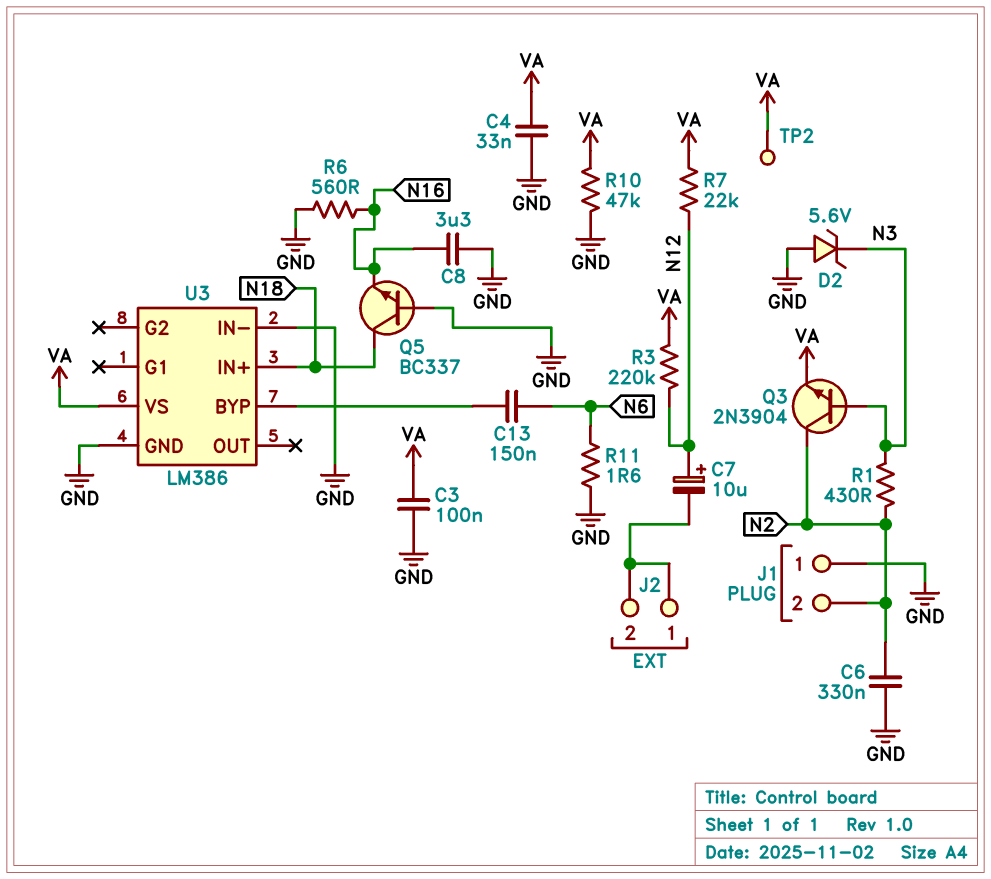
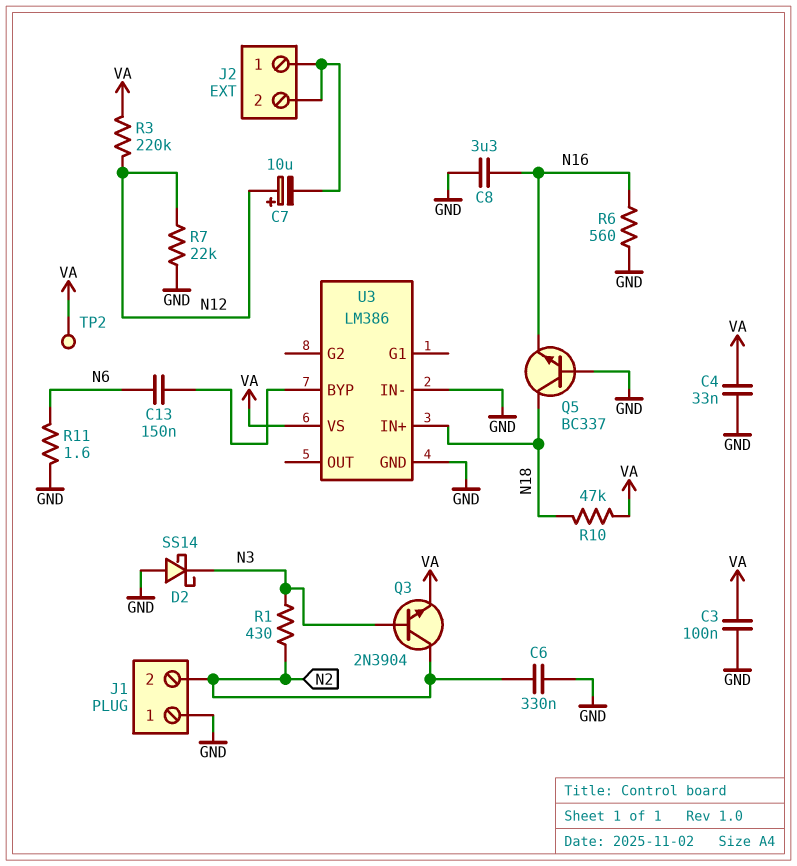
D2: zener 5.6V (A GND, K N3) -> schottky SS14 (A GND, K N3)
R7: 22k (N12, VA) -> 22k (GND, N12)
R10: 47k (GND, VA) -> 47k (N18, VA)

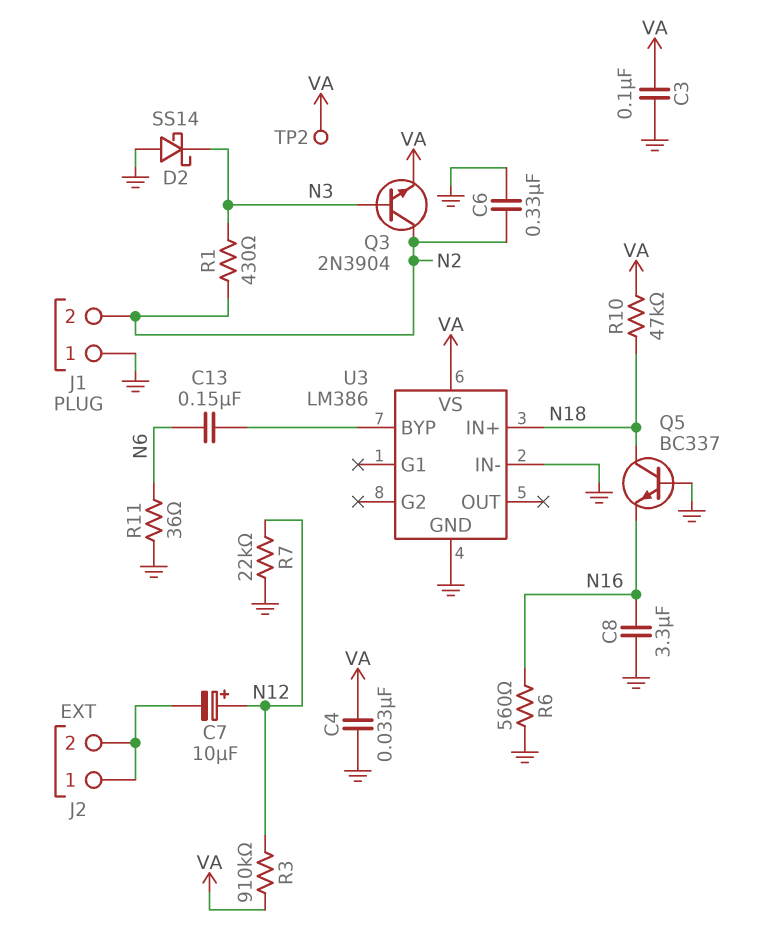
R3: 220k (N12, VA) -> 910k (N12, VA)
R11: 1.6 (GND, N6) -> 36 (GND, N6)

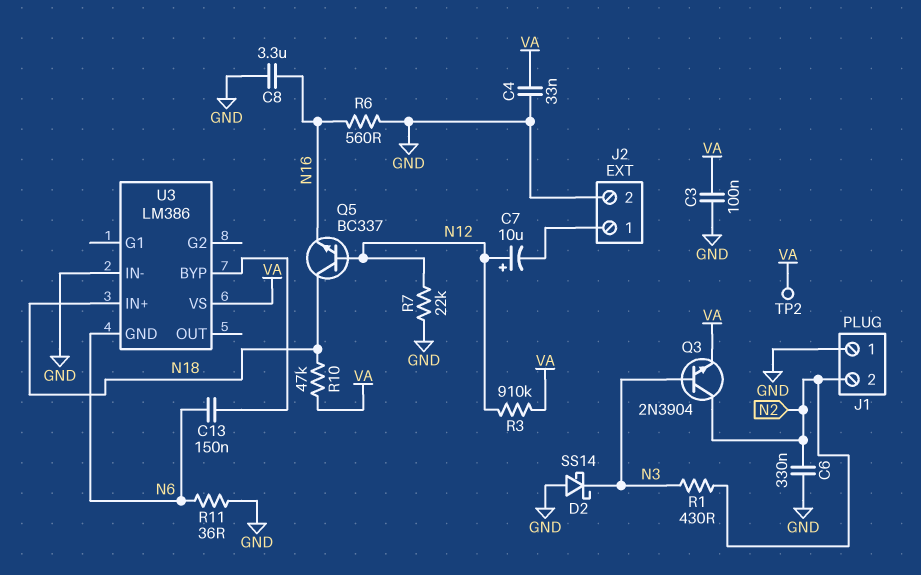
J2 pin 2: J2/1 -> GND
Q5: NPN BC337 (B GND, C N18, E N16) -> NPN BC337 (B N12, C N18, E N16)
U3 pin GND: GND -> N6

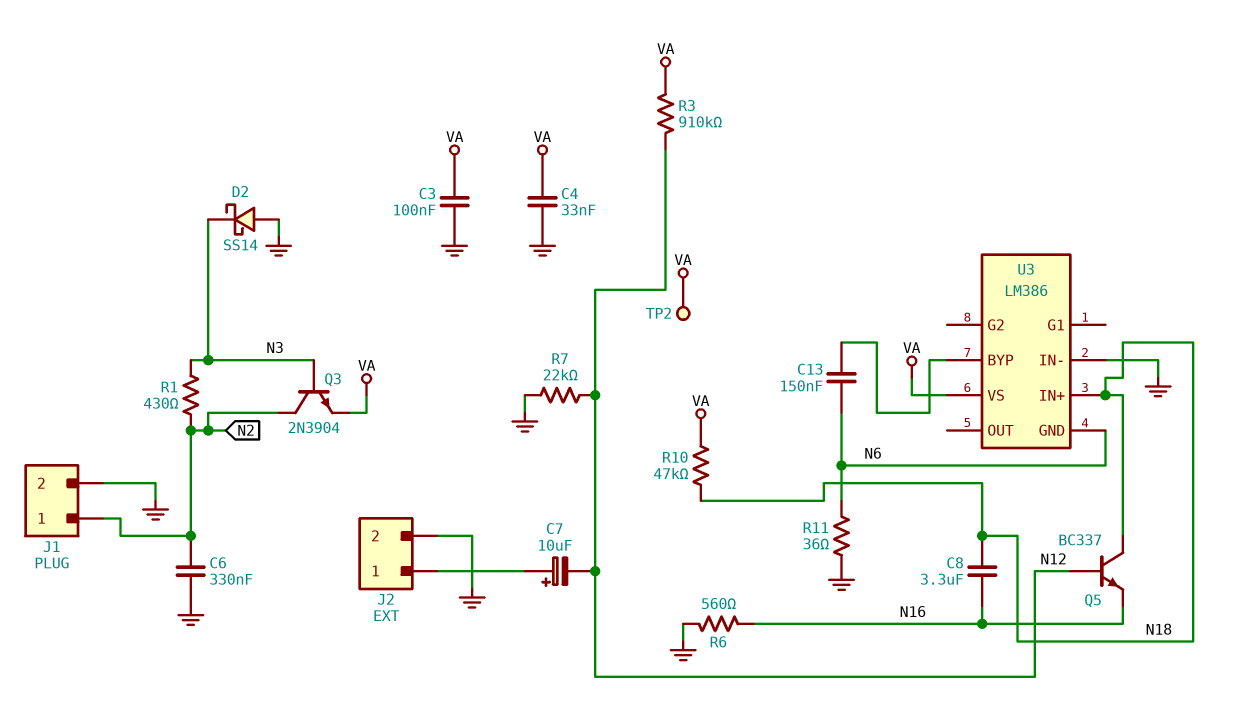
C7: 10uF (plus N12, minus J2/1) -> 10uF (plus J2/1, minus N12)
C8: 3.3uF (GND, N16) -> 3.3uF (N16, N18)
J1 pin 1: GND -> N2
J1 pin 2: N2 -> GND

